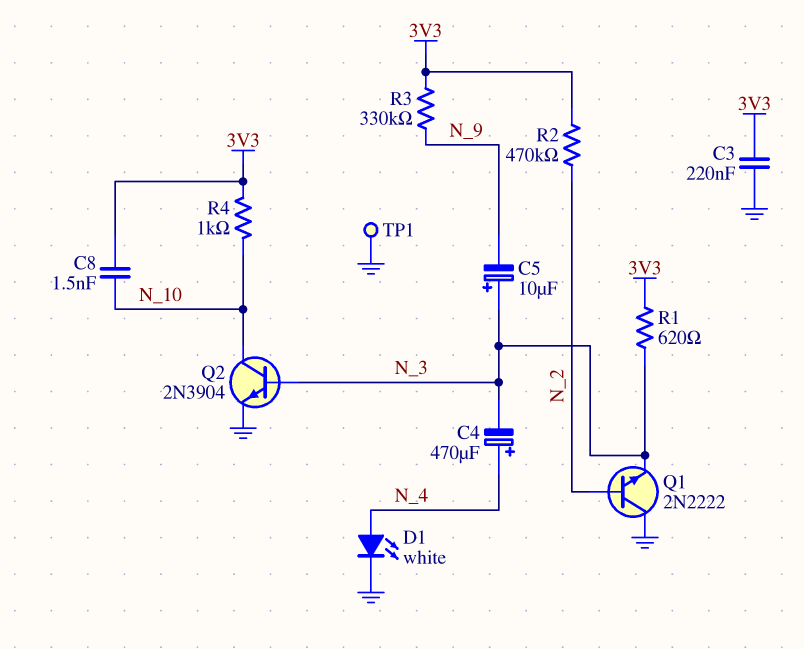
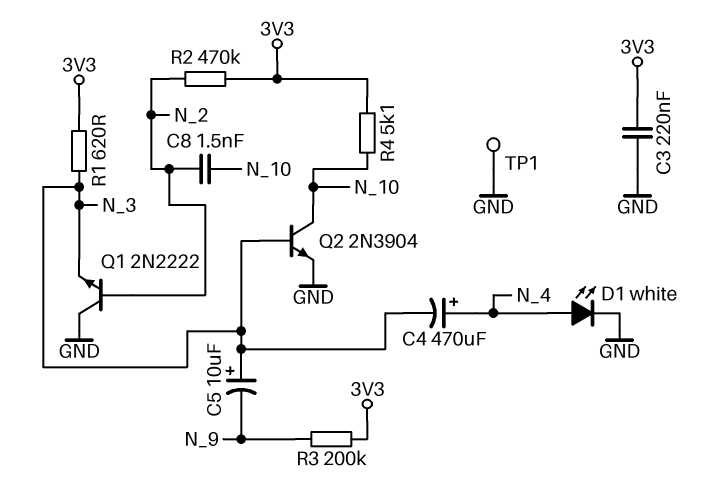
C8: 1.5nF (3V3, N_10) -> 1.5nF (N_2, N_10)
R3: 330k (3V3, N_9) -> 200k (3V3, N_9)
R4: 1k (3V3, N_10) -> 5.1k (3V3, N_10)

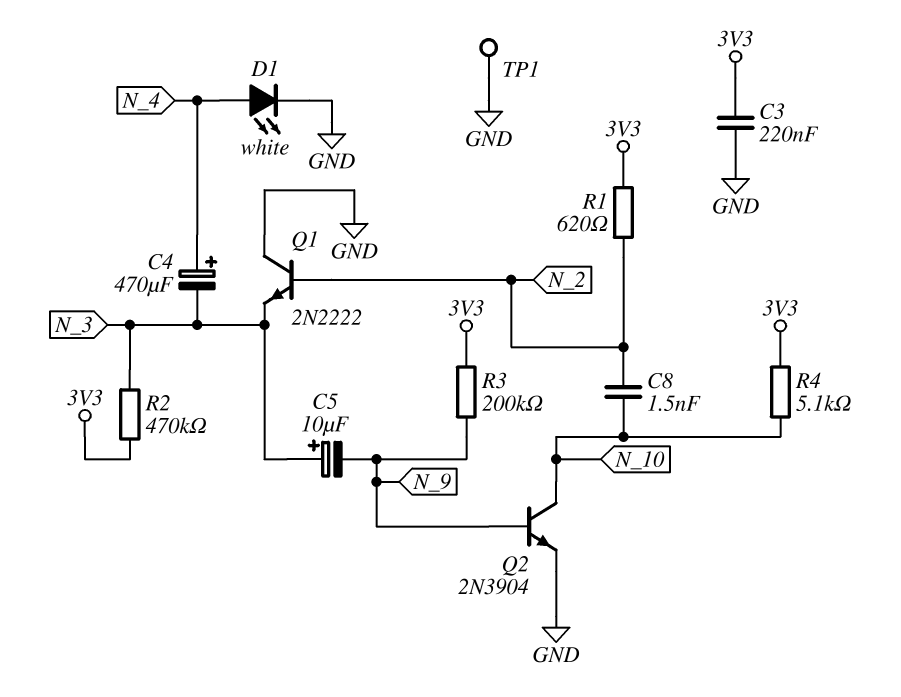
Q2: NPN 2N3904 (B N_3, C N_10, E GND) -> NPN 2N3904 (B N_9, C N_10, E GND)
R1: 620 (3V3, N_3) -> 620 (3V3, N_2)
R2: 470k (3V3, N_2) -> 470k (3V3, N_3)

